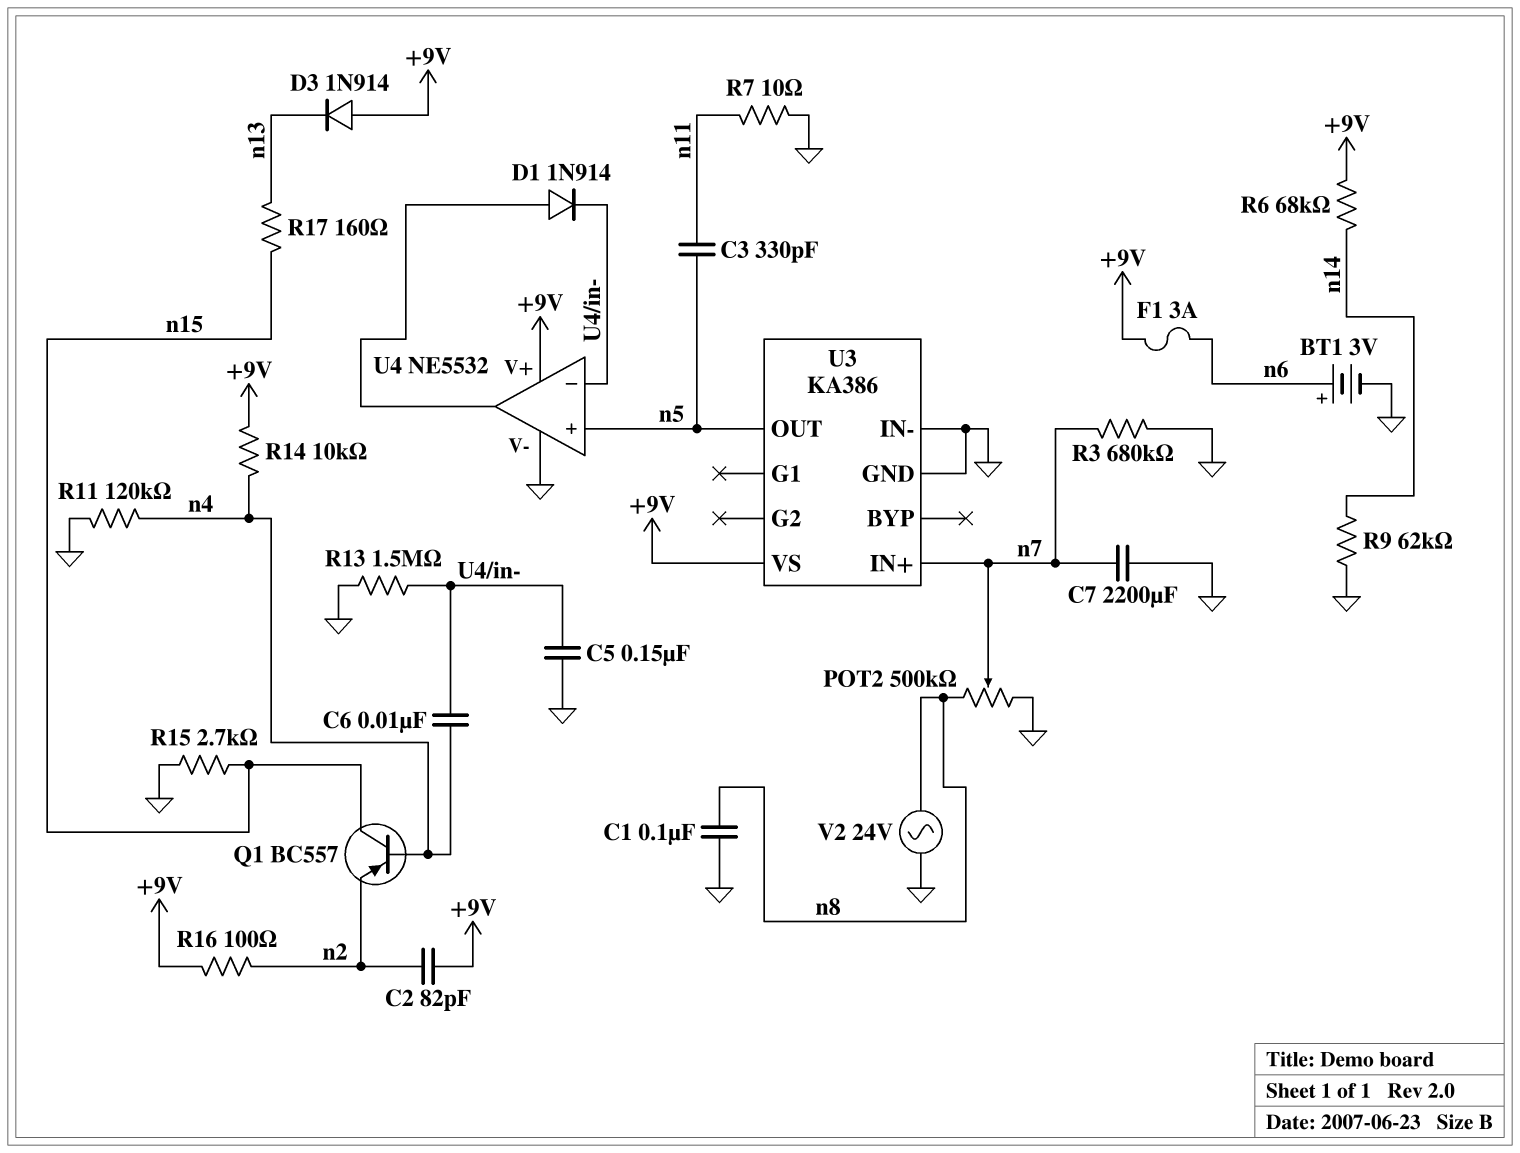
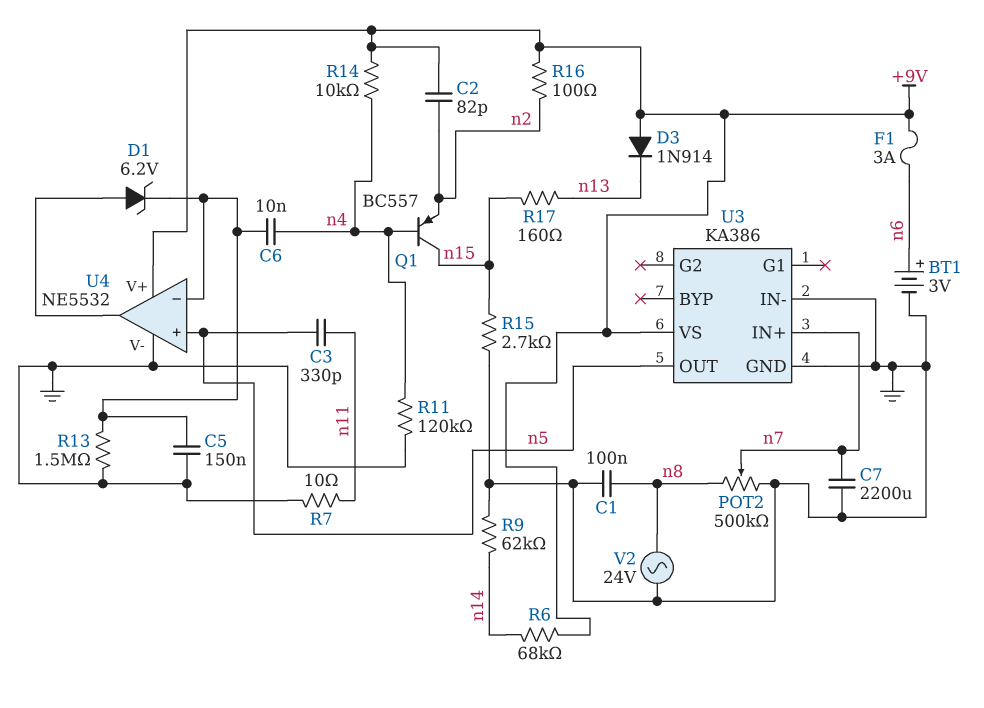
D1: diode 1N914 (A U4/out, K U4/in-) -> zener 6.2V (A U4/out, K U4/in-)
R3: 680k (GND, n7) -> none

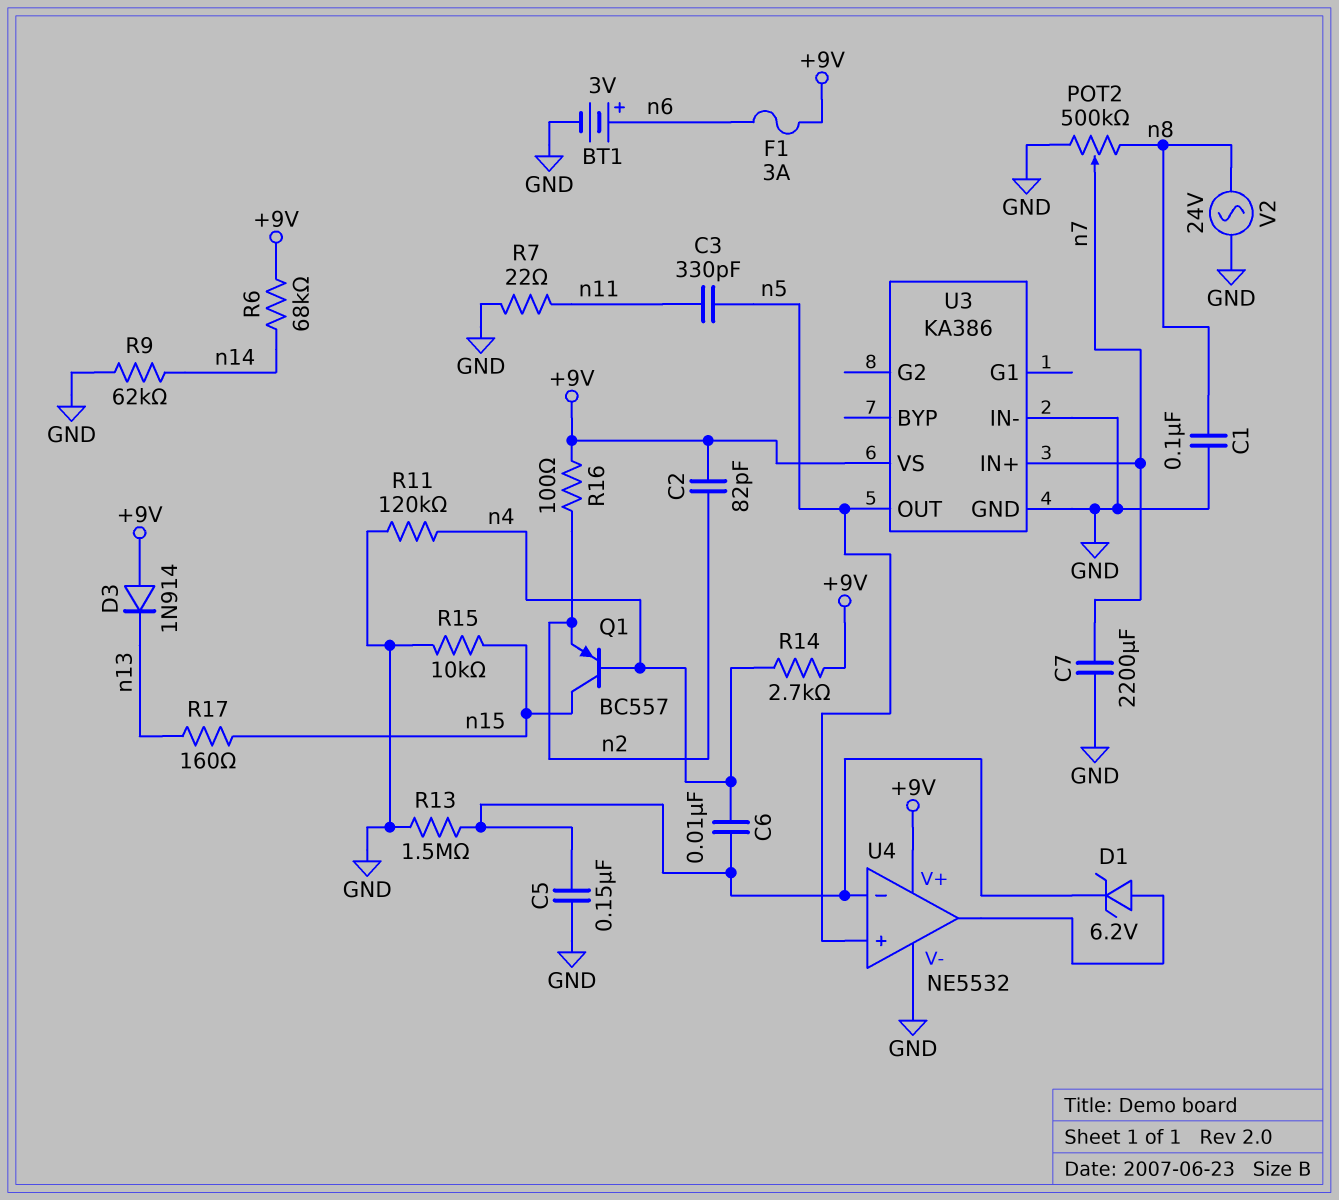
R7: 10 (GND, n11) -> 22 (GND, n11)
R14: 10k (+9V, n4) -> 2.7k (+9V, n4)
R15: 2.7k (GND, n15) -> 10k (GND, n15)

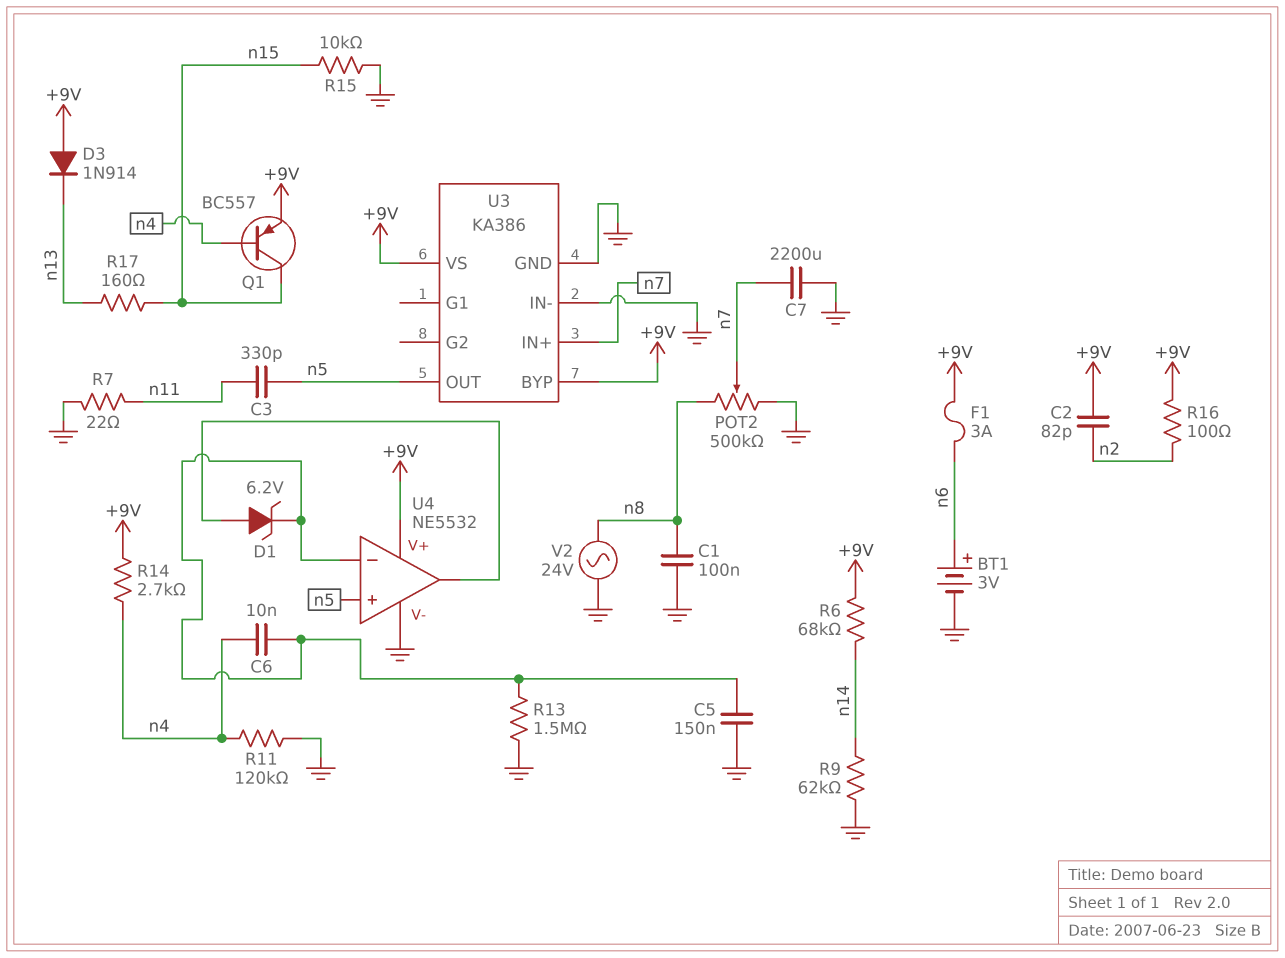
Q1: PNP BC557 (B n4, C n15, E n2) -> PNP BC557 (B n4, C n15, E +9V)
U3 pin BYP: none -> +9V

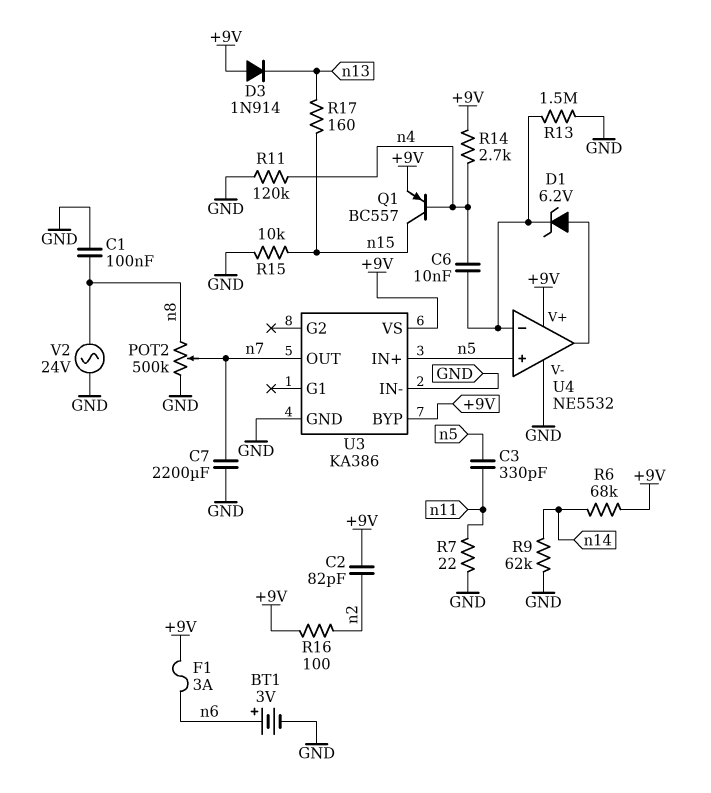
C5: 150nF (GND, U4/in-) -> none
U3 pin IN+: n7 -> n5
U3 pin OUT: n5 -> n7

